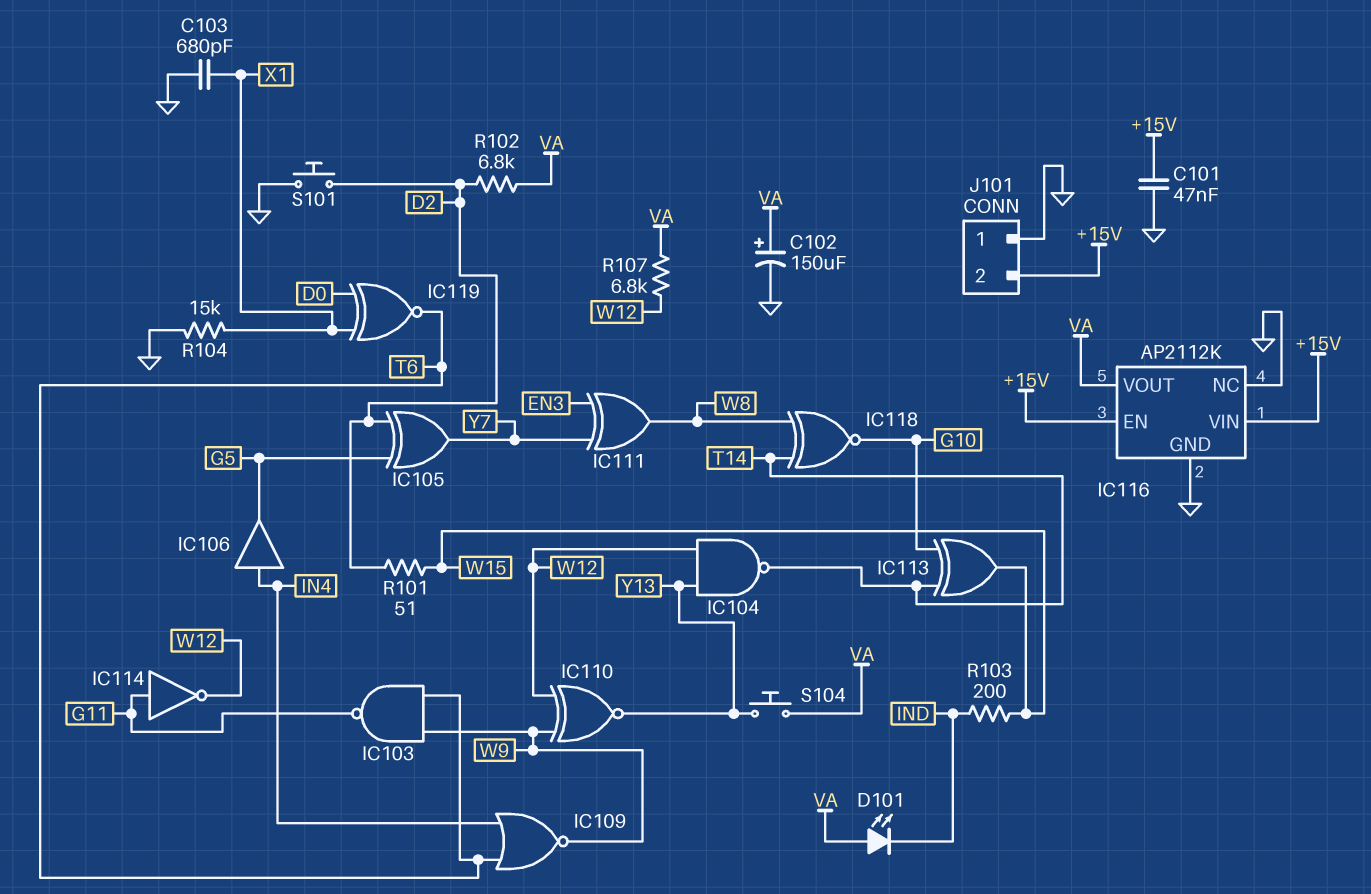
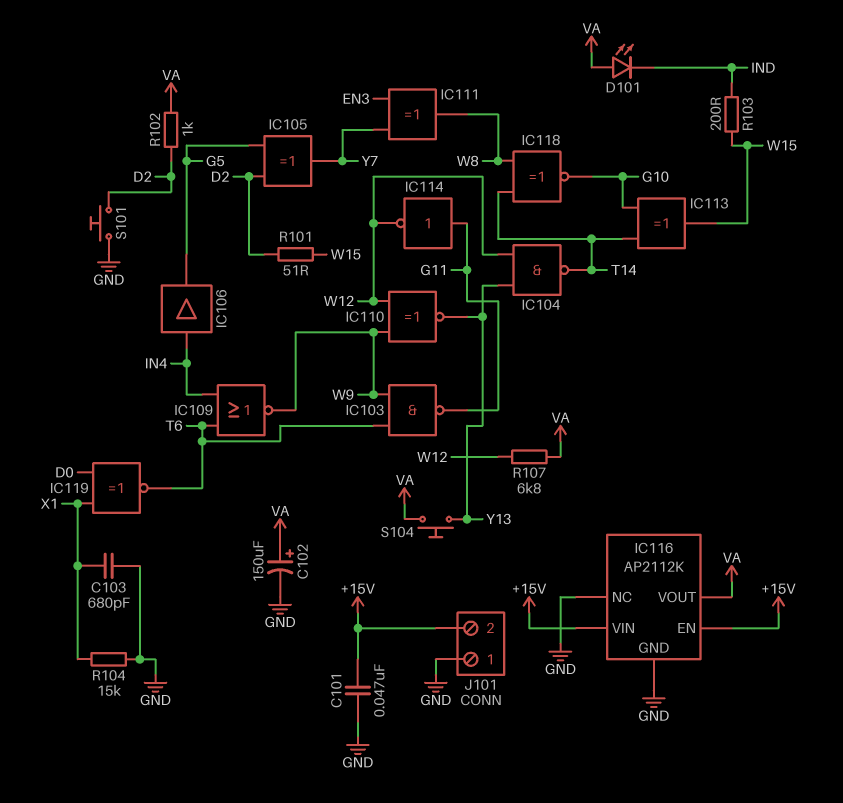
R102: 6.8k (D2, VA) -> 1k (D2, VA)

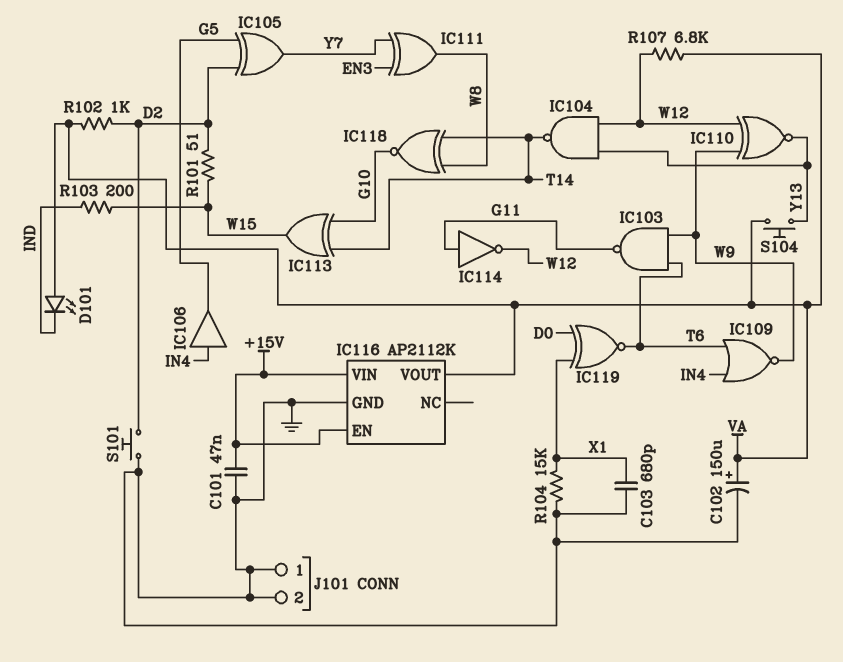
IC116 pin NC: GND -> none
J101 pin 2: +15V -> GND

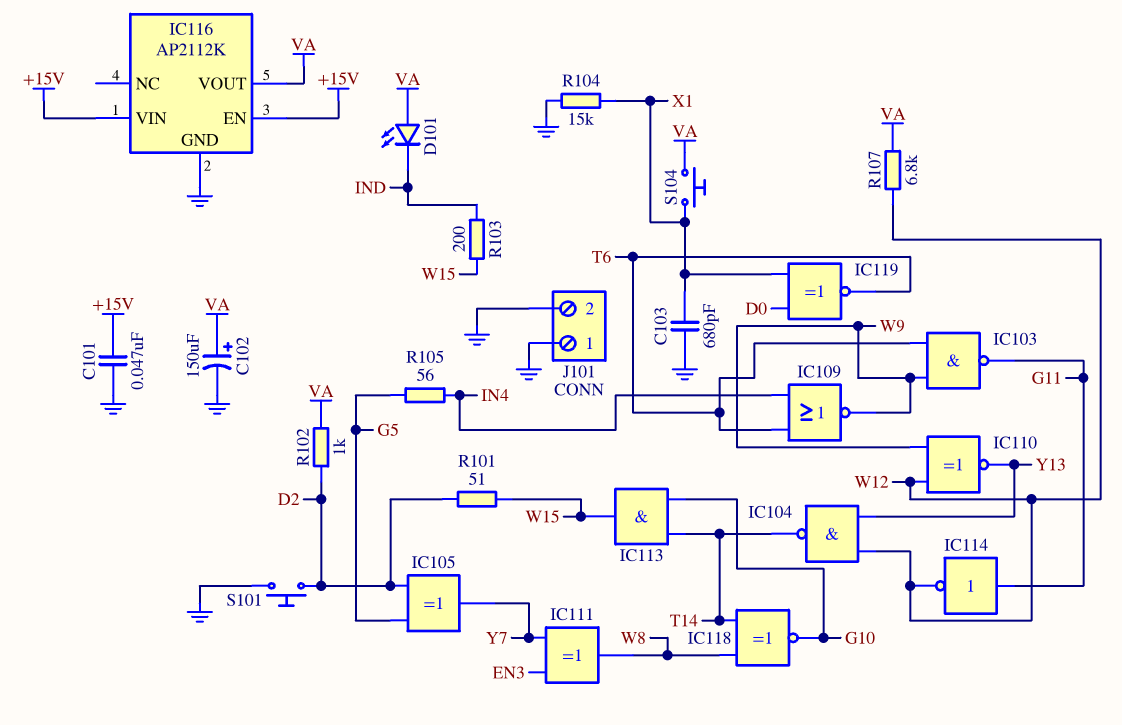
IC106: buffer (in IN4, out G5) -> none
IC113: XOR (in G10, in T14, out W15) -> AND (in G10, in T14, out W15)
R105: none -> 56 (G5, IN4)
S104: button (VA, Y13) -> button (VA, X1)

